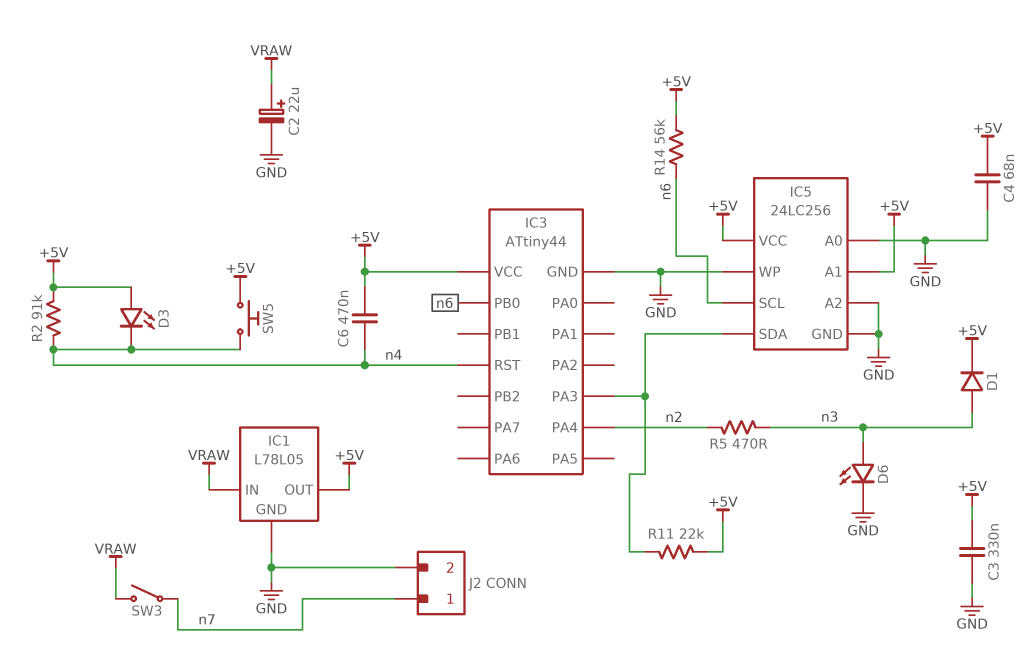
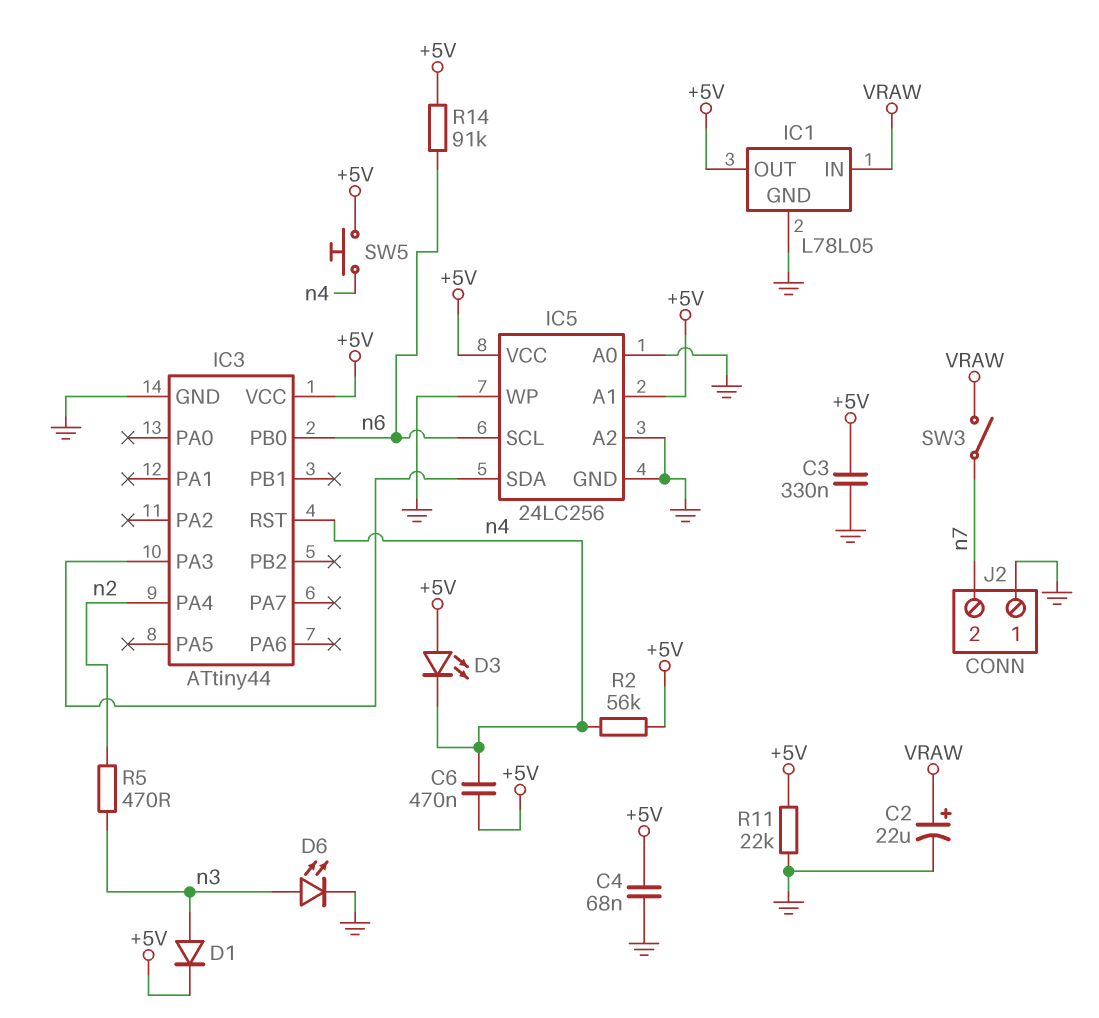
J2 pin 1: n7 -> GND
J2 pin 2: GND -> n7
R2: 91k (+5V, n4) -> 56k (+5V, n4)
R11: 22k (+5V, IC3/PA3) -> 22k (+5V, GND)
R14: 56k (+5V, n6) -> 91k (+5V, n6)

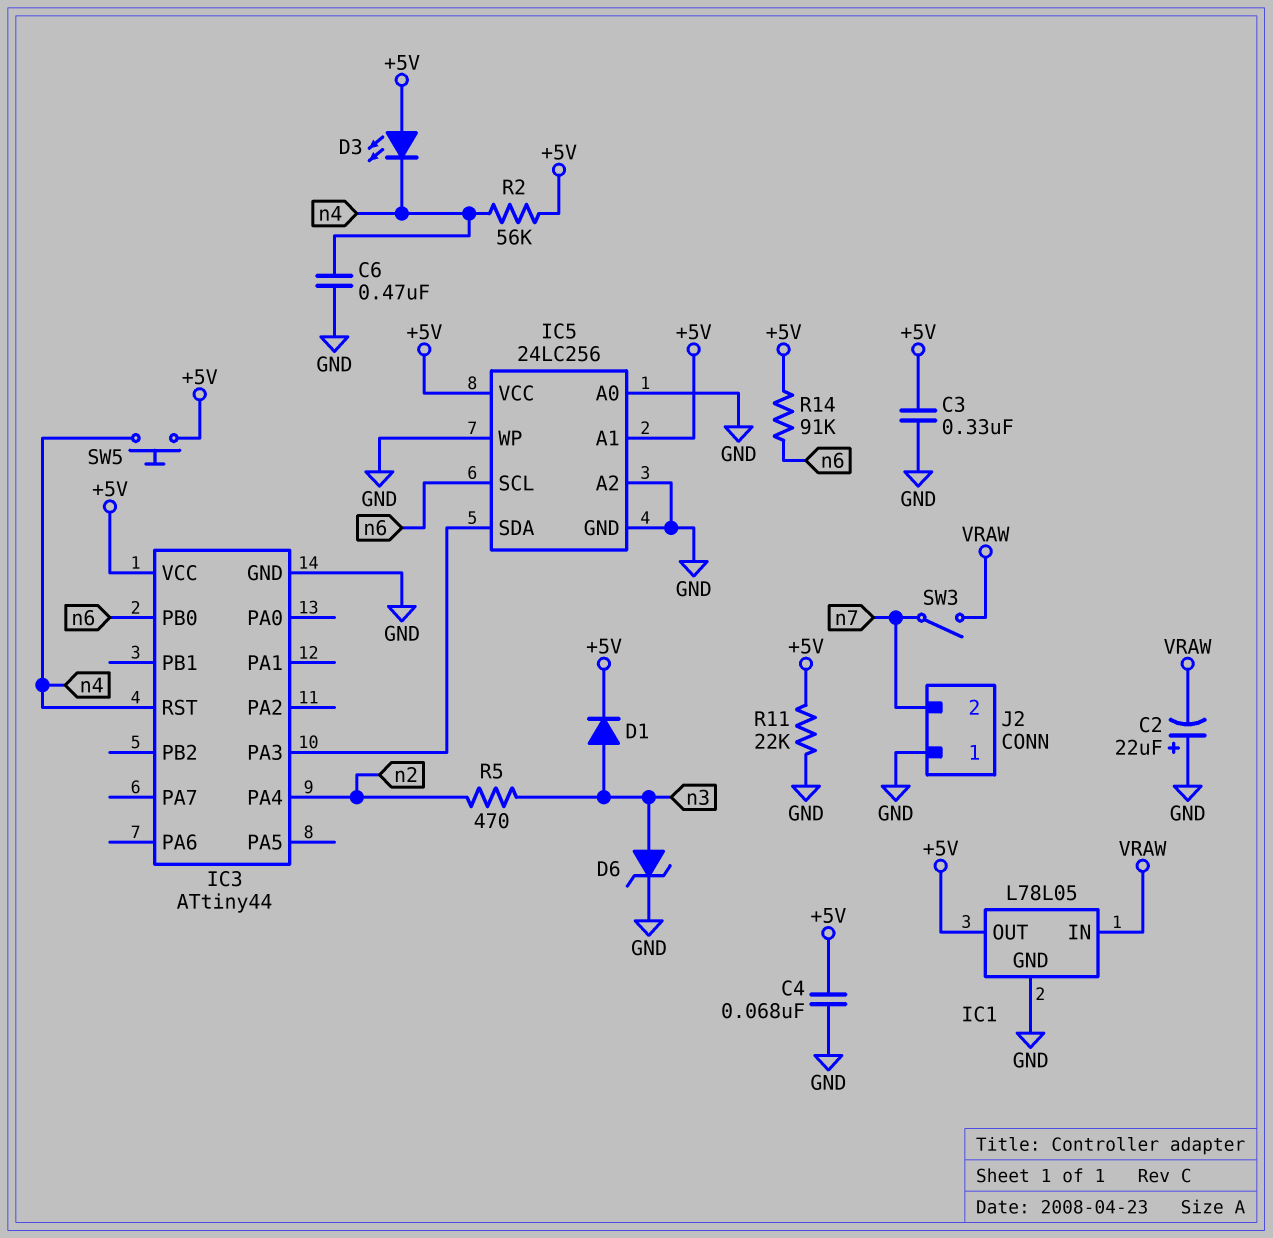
C2: 22uF (plus VRAW, minus GND) -> 22uF (plus GND, minus VRAW)
C6: 470nF (+5V, n4) -> 470nF (GND, n4)
D6: LED (A n3, K GND) -> zener (A n3, K GND)

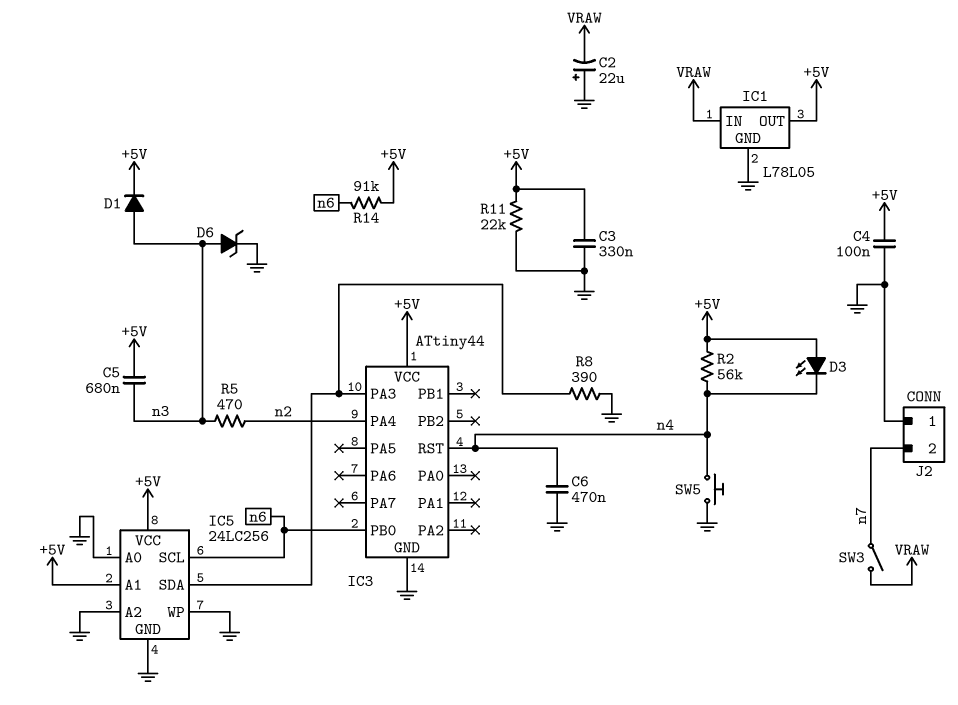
C4: 68nF (+5V, GND) -> 100nF (+5V, GND)
C5: none -> 680nF (+5V, n3)
R8: none -> 390 (GND, IC3/PA3)
SW5: button (+5V, n4) -> button (GND, n4)

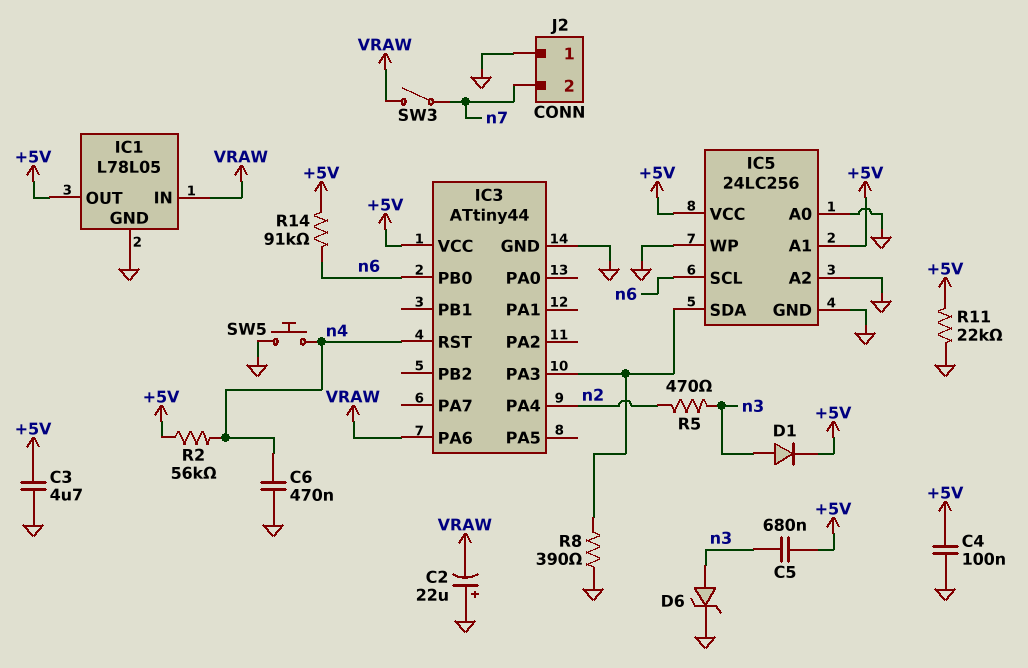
C3: 330nF (+5V, GND) -> 4.7uF (+5V, GND)
D3: LED (A +5V, K n4) -> none
IC3 pin PA6: none -> VRAW

